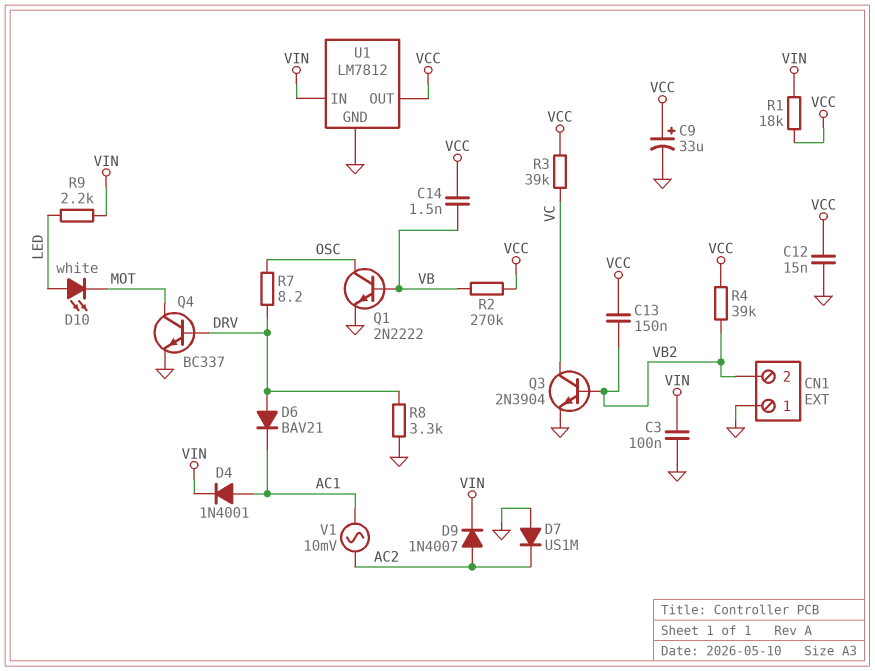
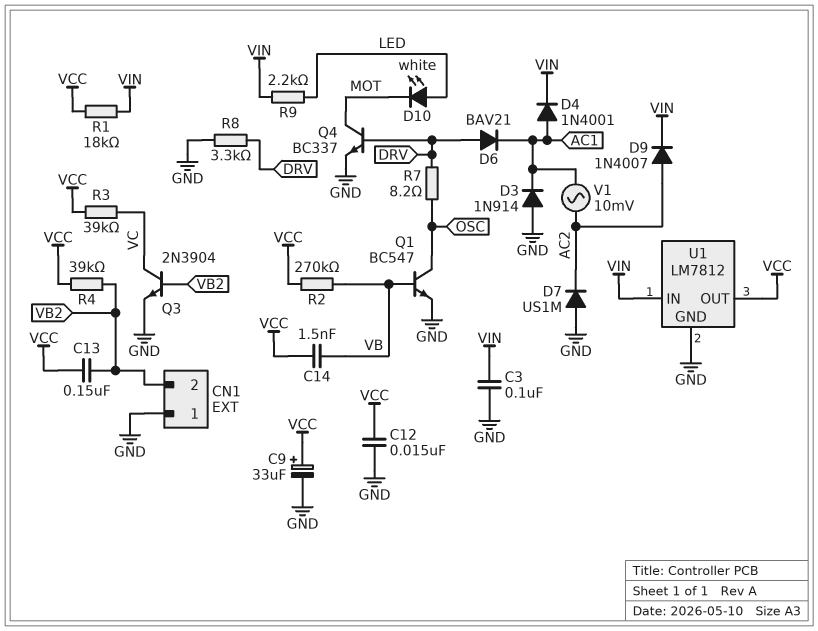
D3: none -> diode 1N914 (A GND, K AC1)
Q1: NPN 2N2222 (B VB, C OSC, E GND) -> NPN BC547 (B VB, C OSC, E GND)

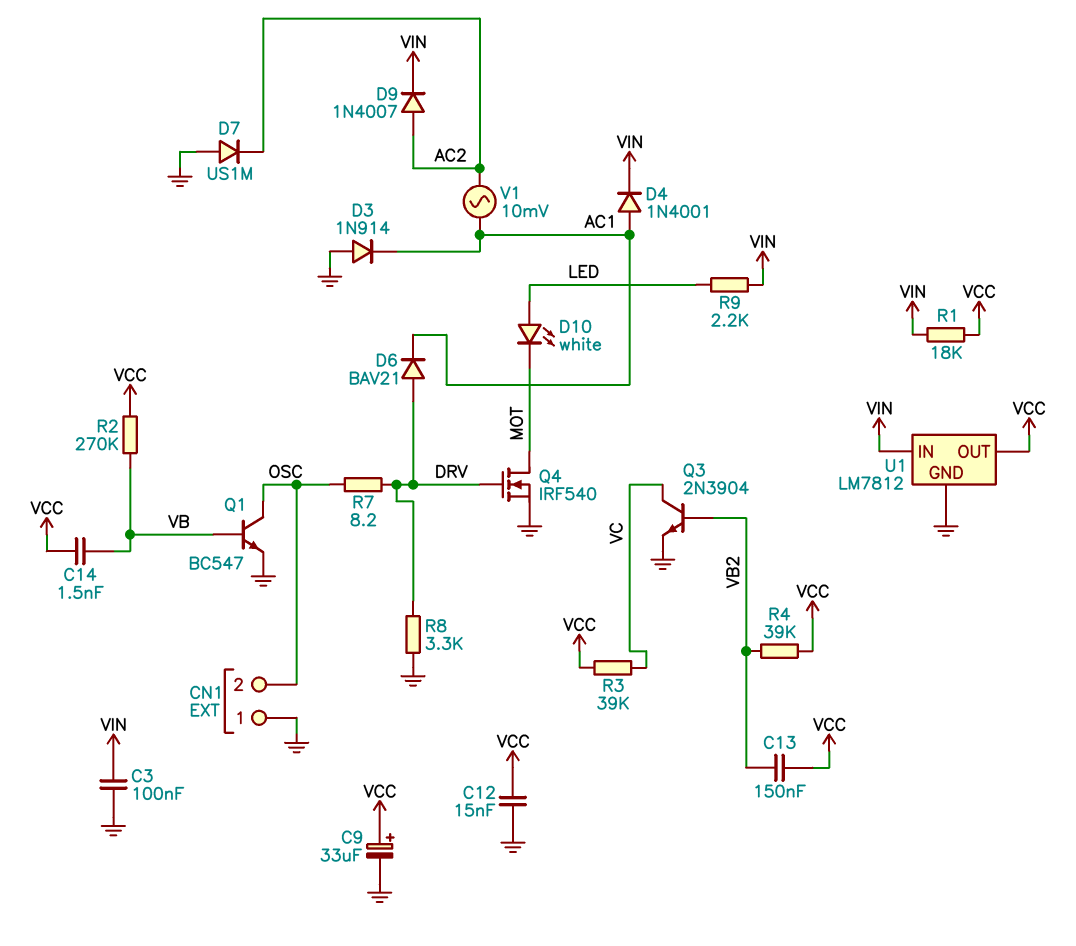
CN1 pin 2: VB2 -> OSC
Q4: NPN BC337 (B DRV, C MOT, E GND) -> NMOS IRF540 (G DRV, D MOT, S GND)

